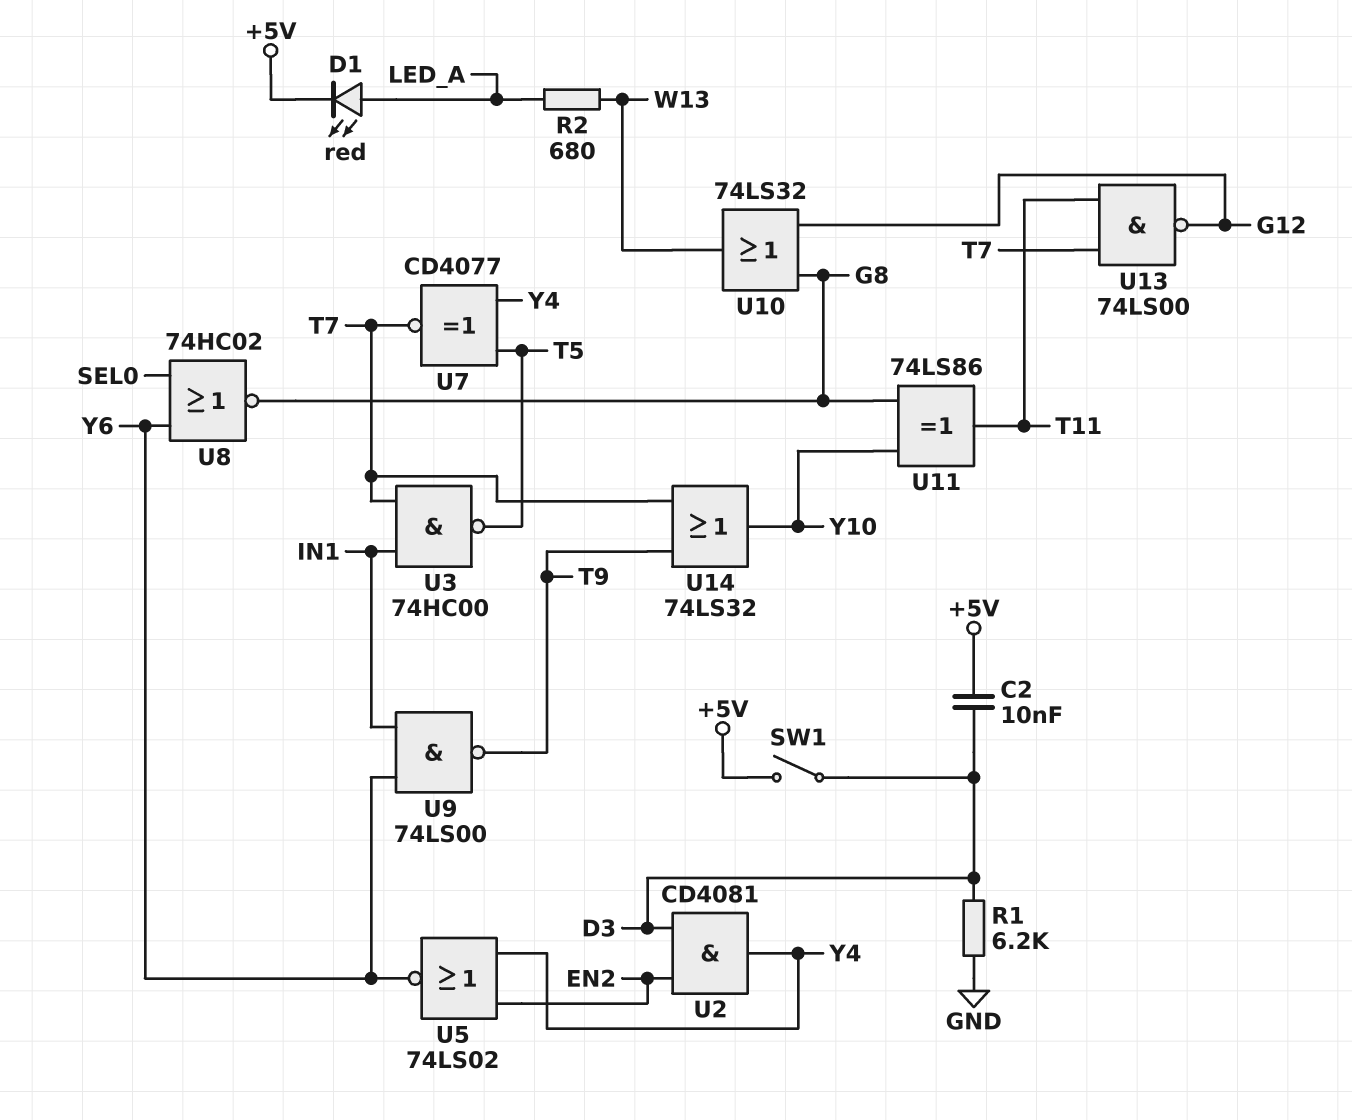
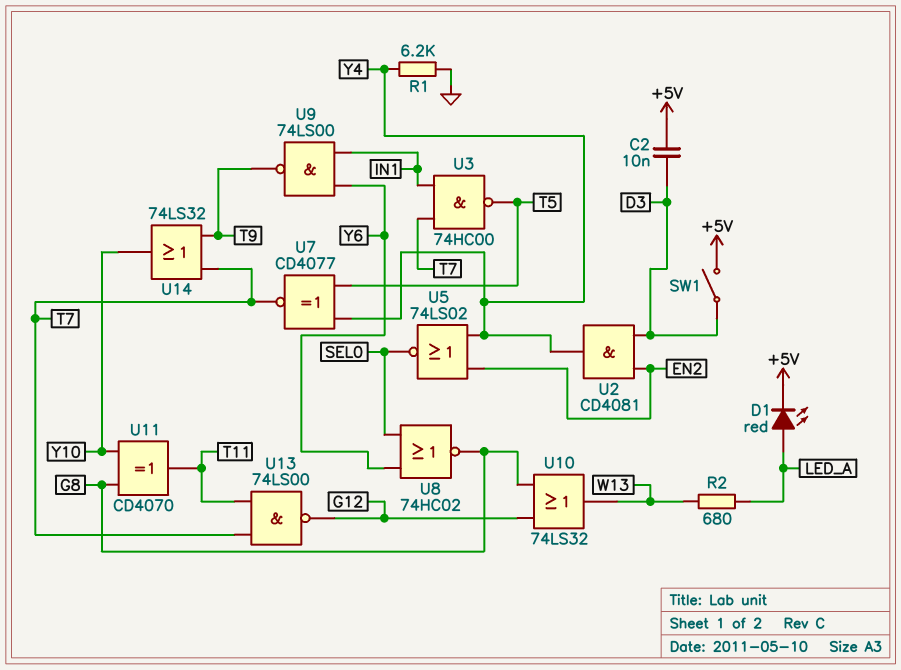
R1: 6.2k (D3, GND) -> 6.2k (GND, Y4)
U5: NOR 74LS02 (in EN2, in Y4, out Y6) -> NOR 74LS02 (in EN2, in Y4, out SEL0)
U11: XOR 74LS86 (in G8, in Y10, out T11) -> XOR CD4070 (in G8, in Y10, out T11)

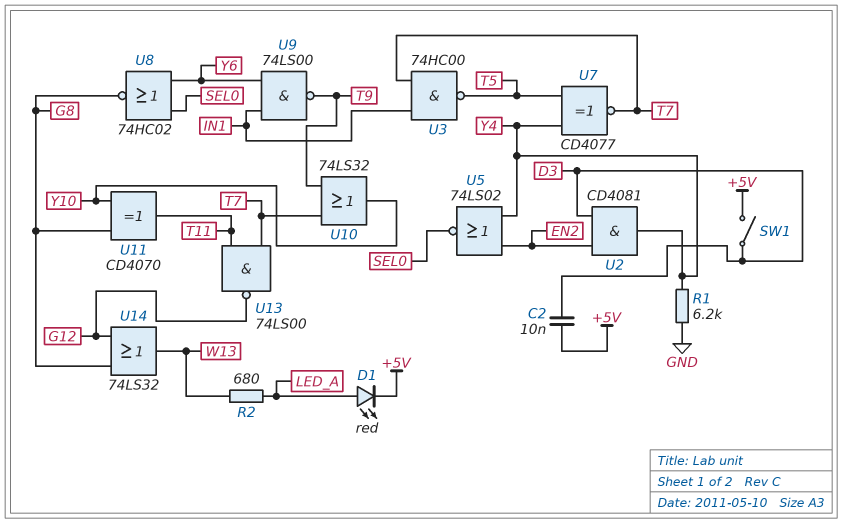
U10: OR 74LS32 (in G8, in G12, out W13) -> OR 74LS32 (in T7, in T9, out Y10)
U14: OR 74LS32 (in T7, in T9, out Y10) -> OR 74LS32 (in G8, in G12, out W13)

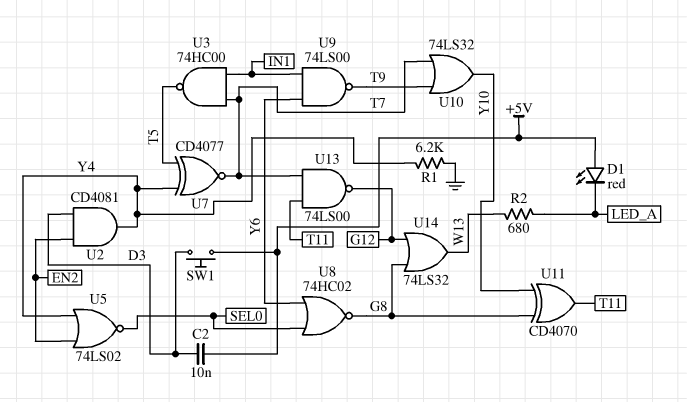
D1: LED red (A LED_A, K +5V) -> LED red (A +5V, K LED_A)
SW1: switch (+5V, D3) -> button (+5V, D3)

